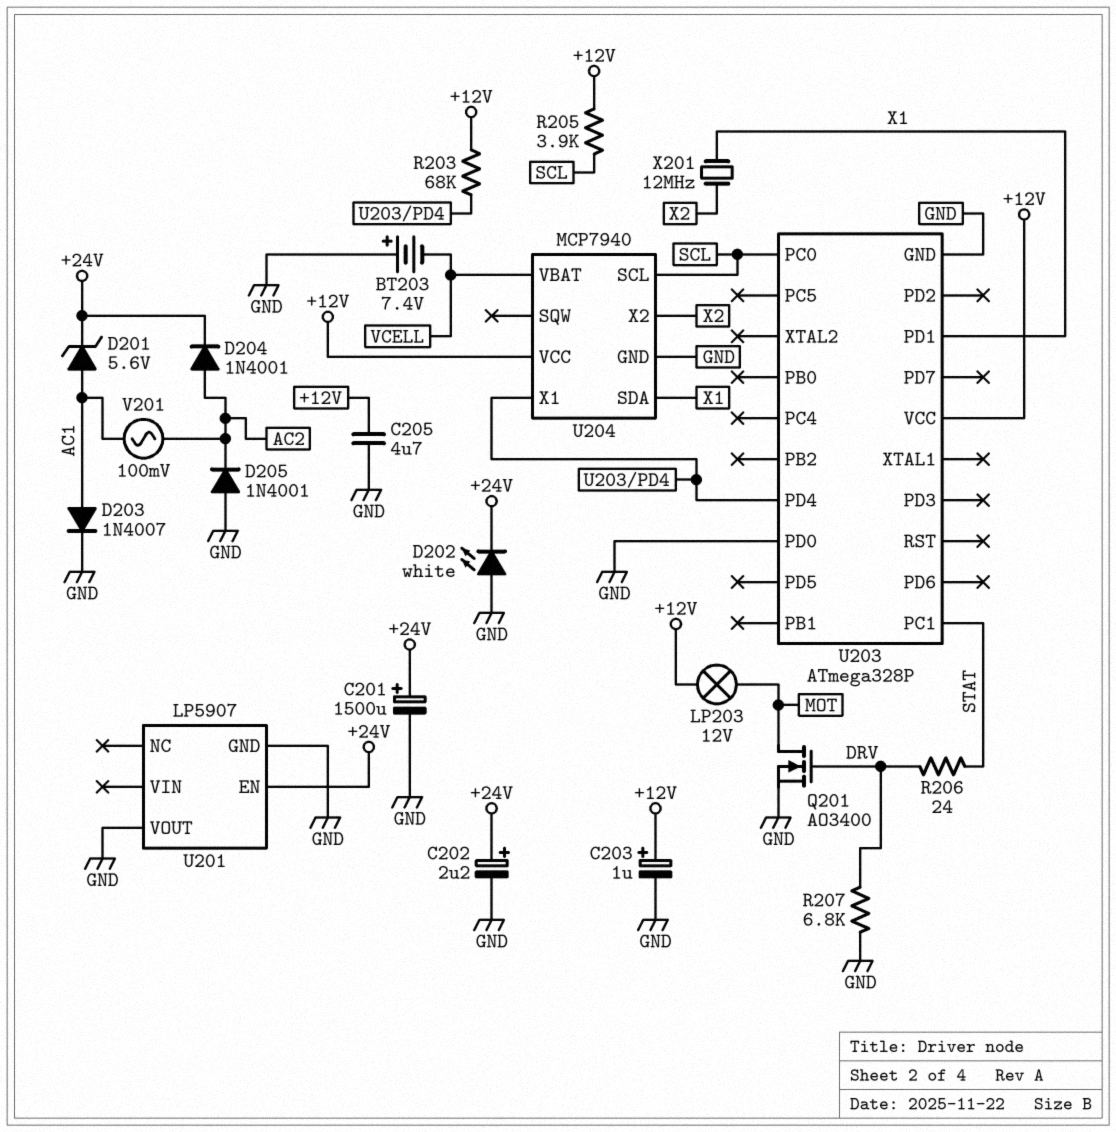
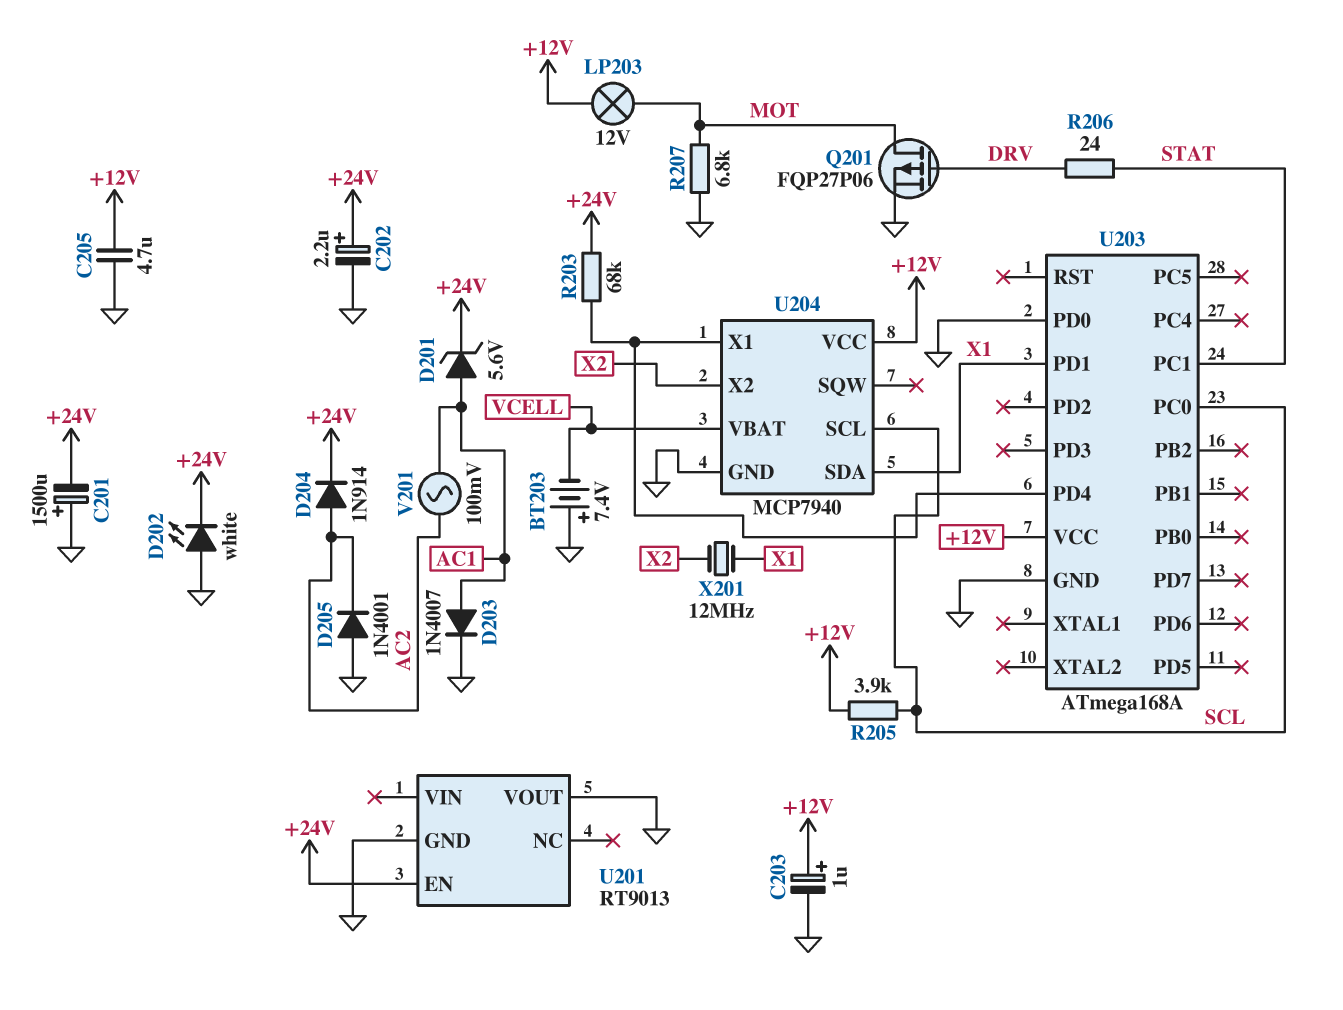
C201: 1500uF (plus +24V, minus GND) -> 1500uF (plus GND, minus +24V)
D204: diode 1N4001 (A AC2, K +24V) -> diode 1N914 (A AC2, K +24V)
Q201: NMOS AO3400 (G DRV, D MOT, S GND) -> PMOS FQP27P06 (G DRV, D MOT, S GND)
R203: 68k (+12V, U203/PD4) -> 68k (+24V, U203/PD4)
R207: 6.8k (DRV, GND) -> 6.8k (GND, MOT)
U201: LP5907 -> RT9013
U203: ATmega328P -> ATmega168A

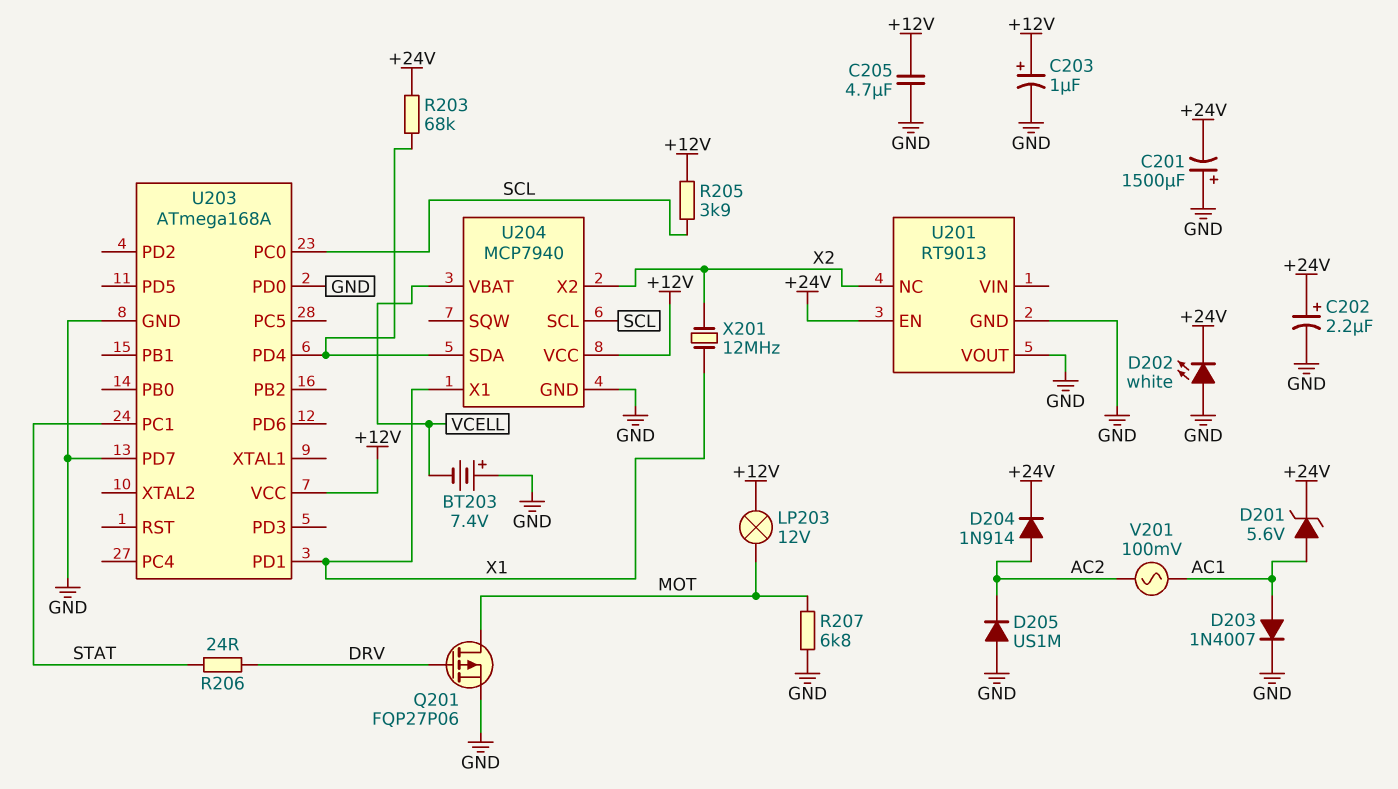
D205: diode 1N4001 (A GND, K AC2) -> diode US1M (A GND, K AC2)
U201 pin NC: none -> X2
U203 pin PD7: none -> GND
U204 pin SDA: X1 -> U203/PD4
U204 pin X1: U203/PD4 -> X1

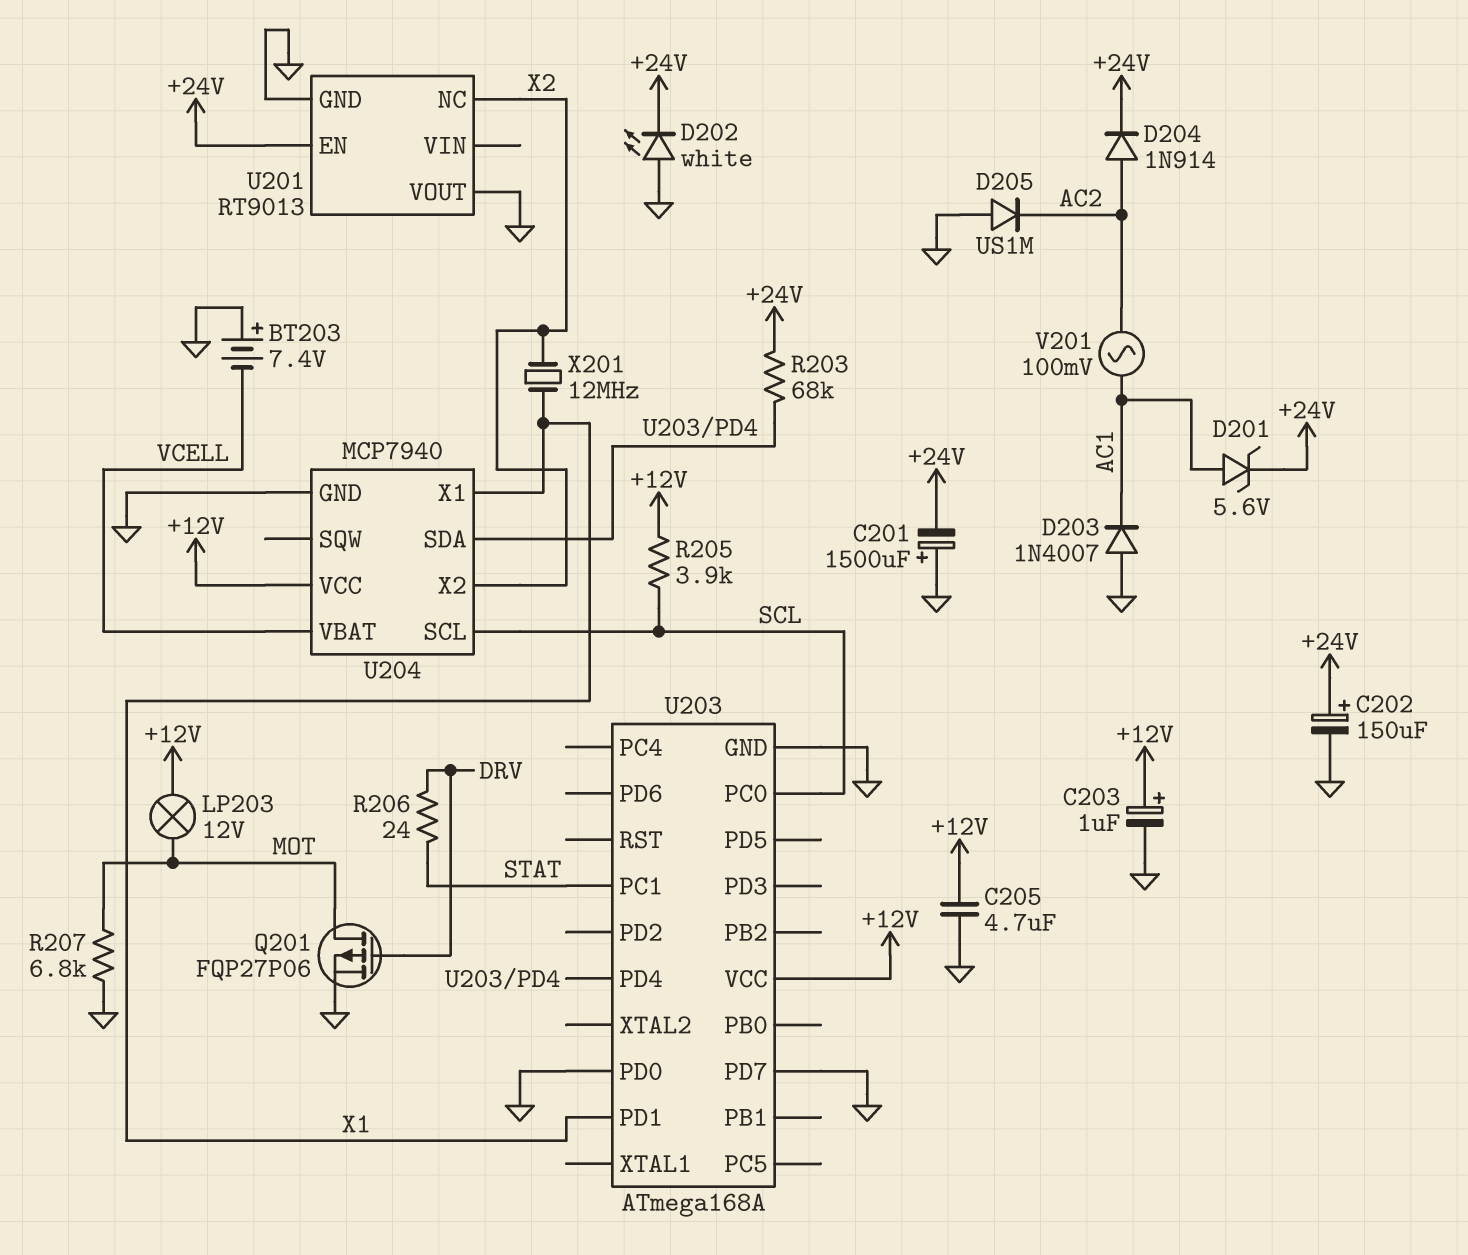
C202: 2.2uF (plus +24V, minus GND) -> 150uF (plus +24V, minus GND)
D203: diode 1N4007 (A AC1, K GND) -> diode 1N4007 (A GND, K AC1)

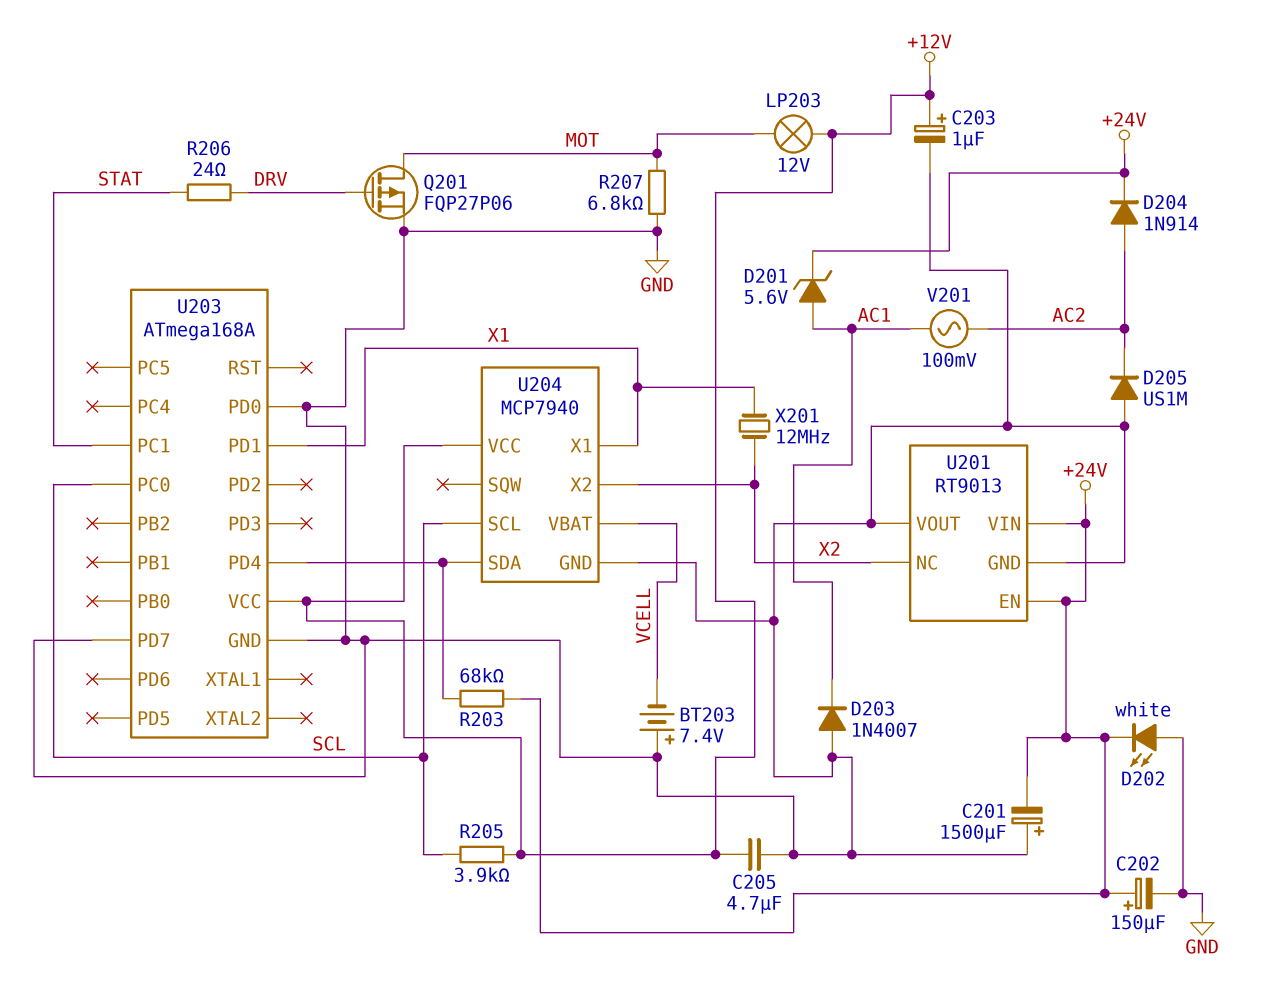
U201 pin VIN: none -> +24V

